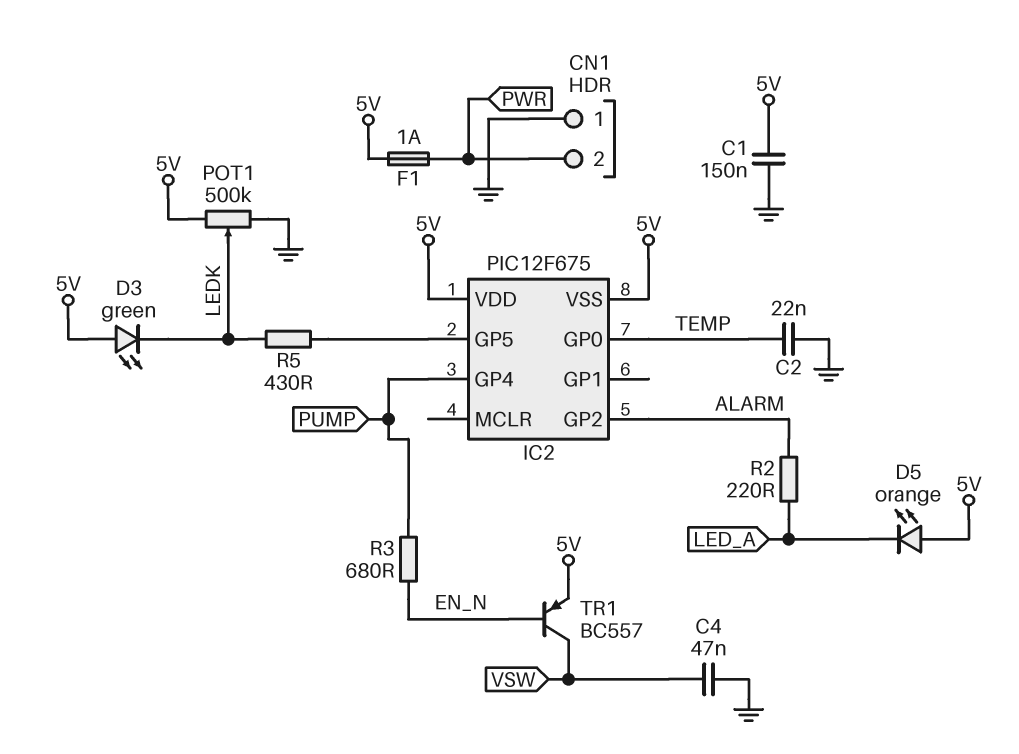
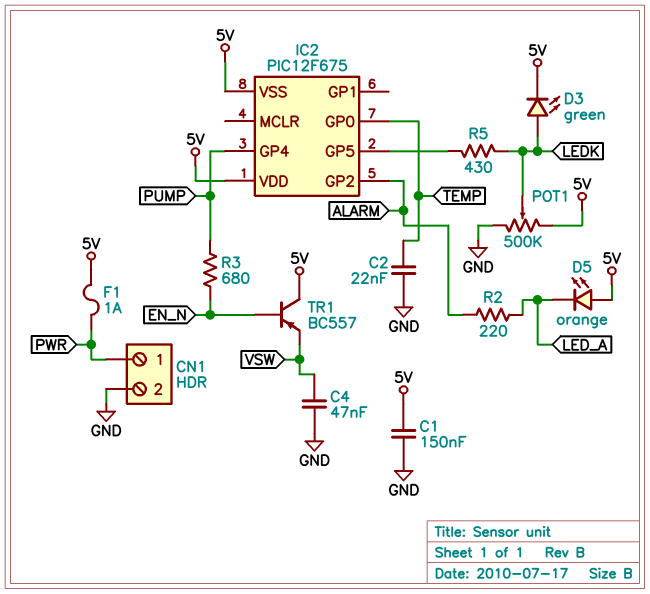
CN1 pin 1: GND -> PWR
CN1 pin 2: PWR -> GND
D3: LED green (A 5V, K LEDK) -> LED green (A LEDK, K 5V)
TR1: PNP BC557 (B EN_N, C VSW, E 5V) -> PNP BC557 (B EN_N, C 5V, E VSW)

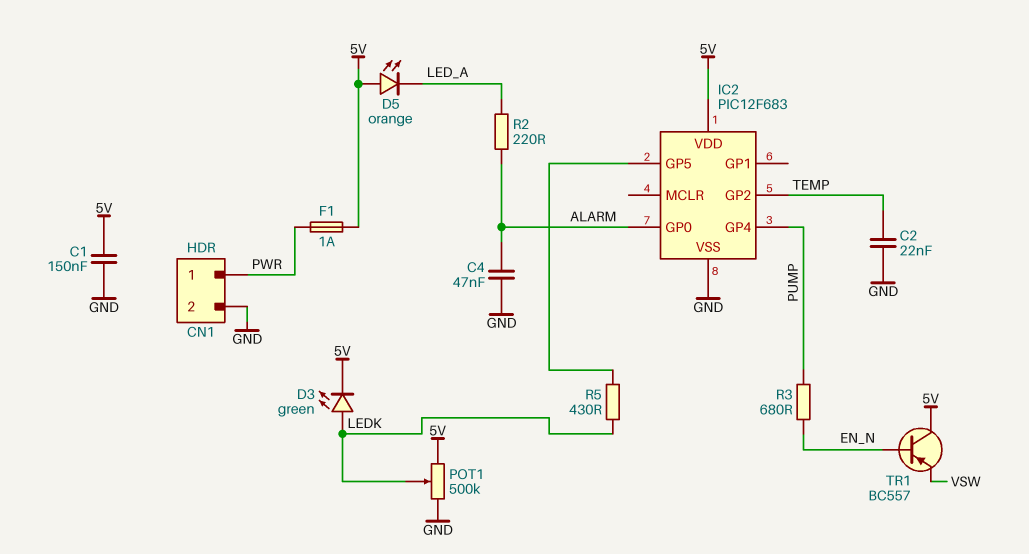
C4: 47nF (GND, VSW) -> 47nF (ALARM, GND)
IC2: PIC12F675 -> PIC12F683
IC2 pin GP0: TEMP -> ALARM
IC2 pin GP2: ALARM -> TEMP
IC2 pin VSS: 5V -> GND

